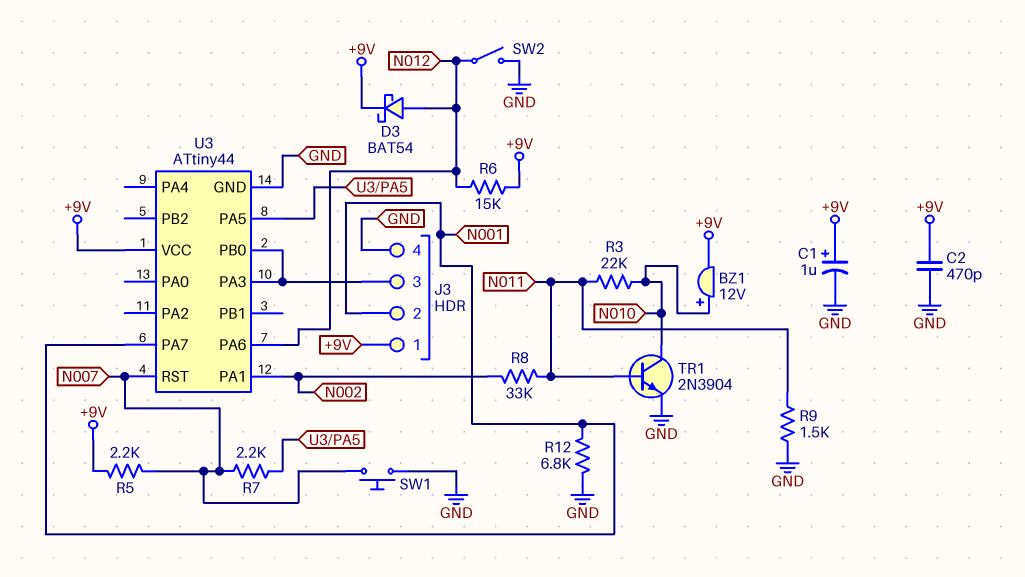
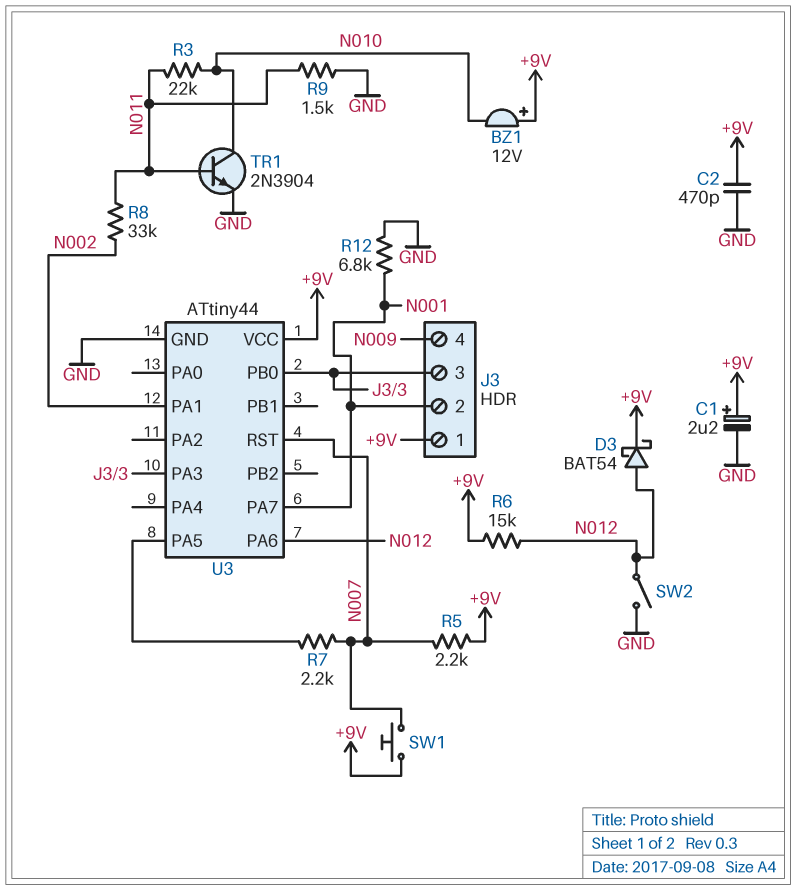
BZ1: buzzer 12V (plus N010, minus +9V) -> buzzer 12V (plus +9V, minus N010)
C1: 1uF (plus +9V, minus GND) -> 2.2uF (plus +9V, minus GND)
J3 pin 4: GND -> N009
SW1: button (GND, N007) -> button (+9V, N007)

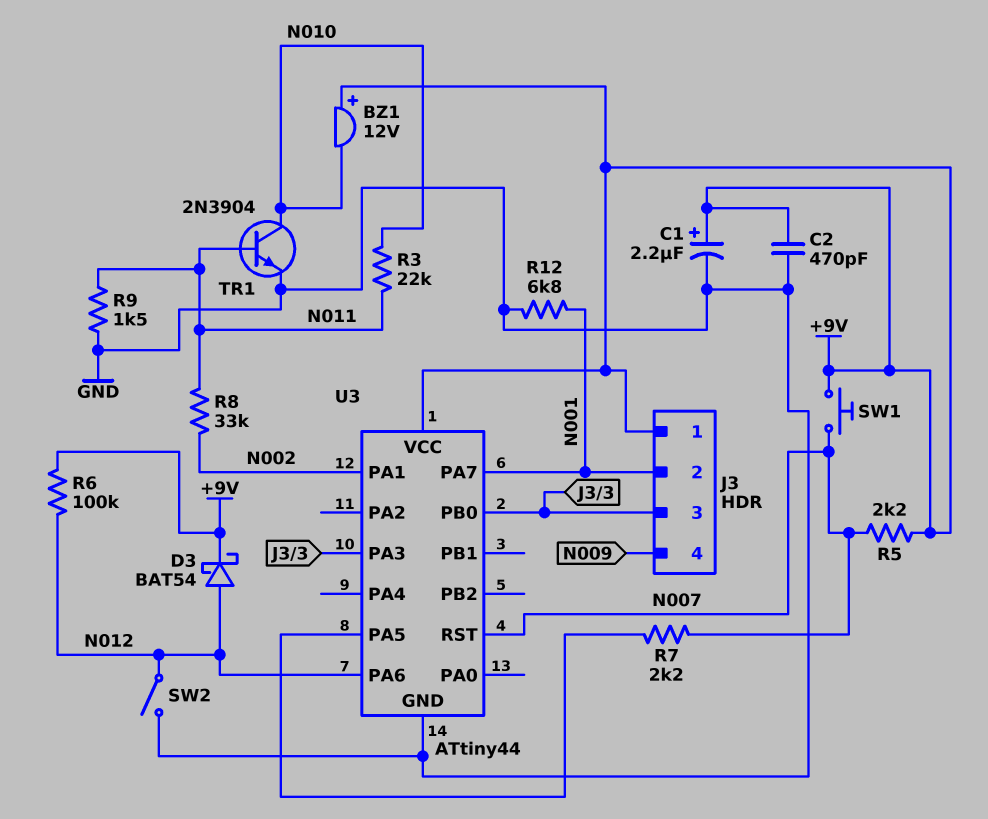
R6: 15k (+9V, N012) -> 100k (+9V, N012)

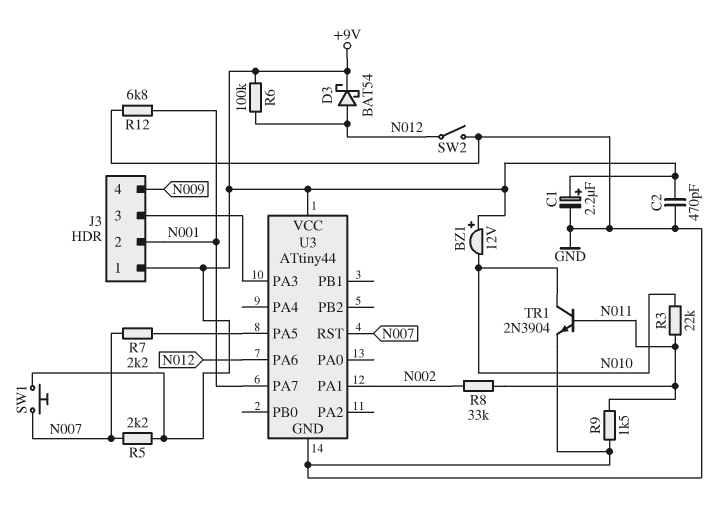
U3 pin PB0: J3/3 -> none

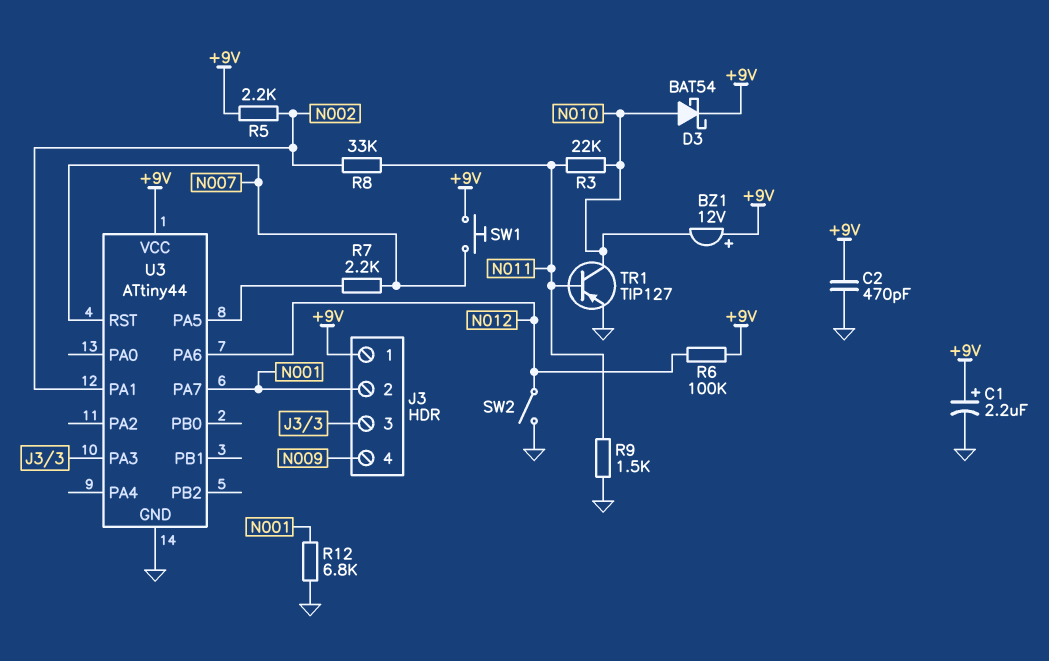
D3: schottky BAT54 (A N012, K +9V) -> schottky BAT54 (A N010, K +9V)
R5: 2.2k (+9V, N007) -> 2.2k (+9V, N002)
TR1: NPN 2N3904 (B N011, C N010, E GND) -> PNP TIP127 (B N011, C N010, E GND)

